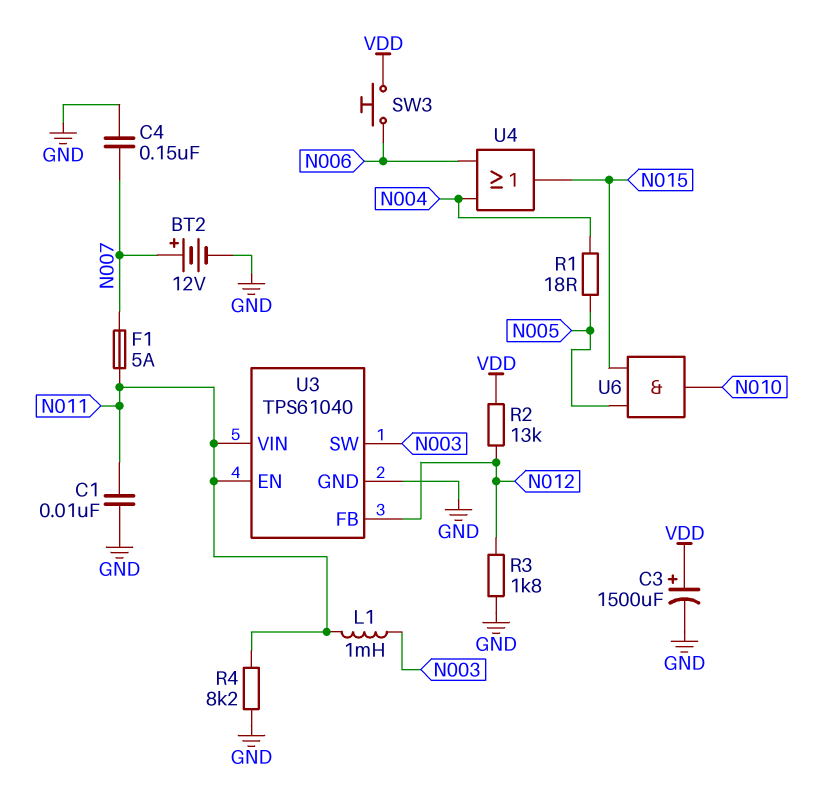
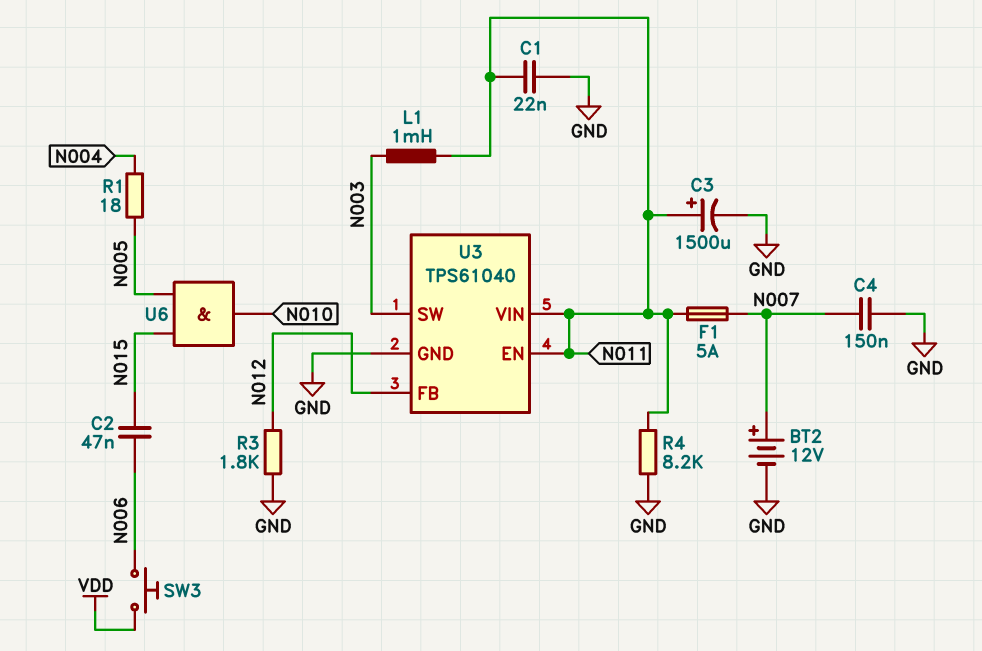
C1: 10nF (GND, N011) -> 22nF (GND, N011)
C2: none -> 47nF (N006, N015)
C3: 1500uF (plus VDD, minus GND) -> 1500uF (plus N011, minus GND)
R2: 13k (N012, VDD) -> none
U4: OR (in N004, in N006, out N015) -> none

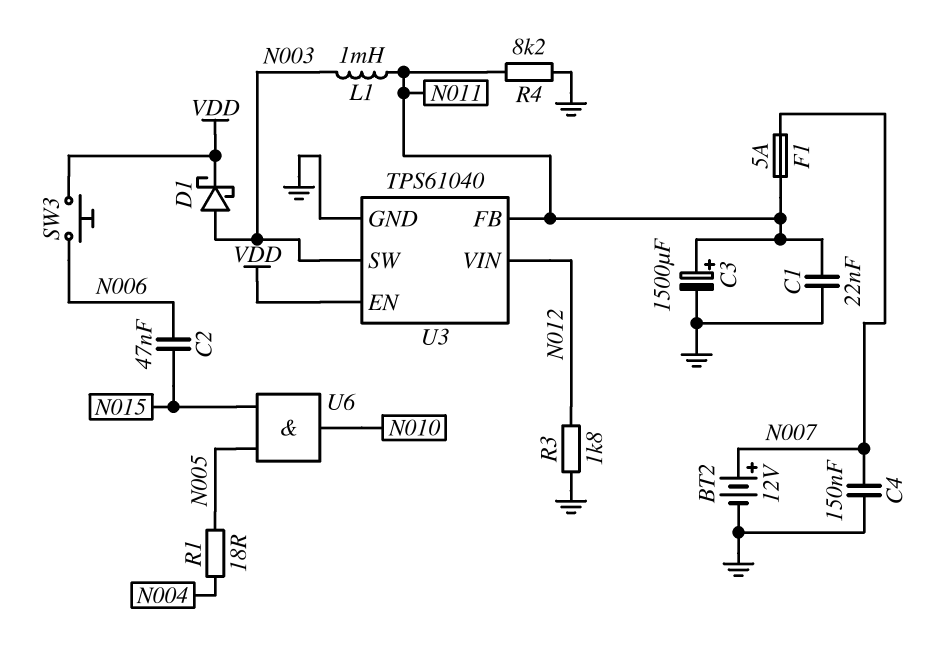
D1: none -> schottky (A N003, K VDD)
U3 pin EN: N011 -> VDD
U3 pin FB: N012 -> N011
U3 pin VIN: N011 -> N012

